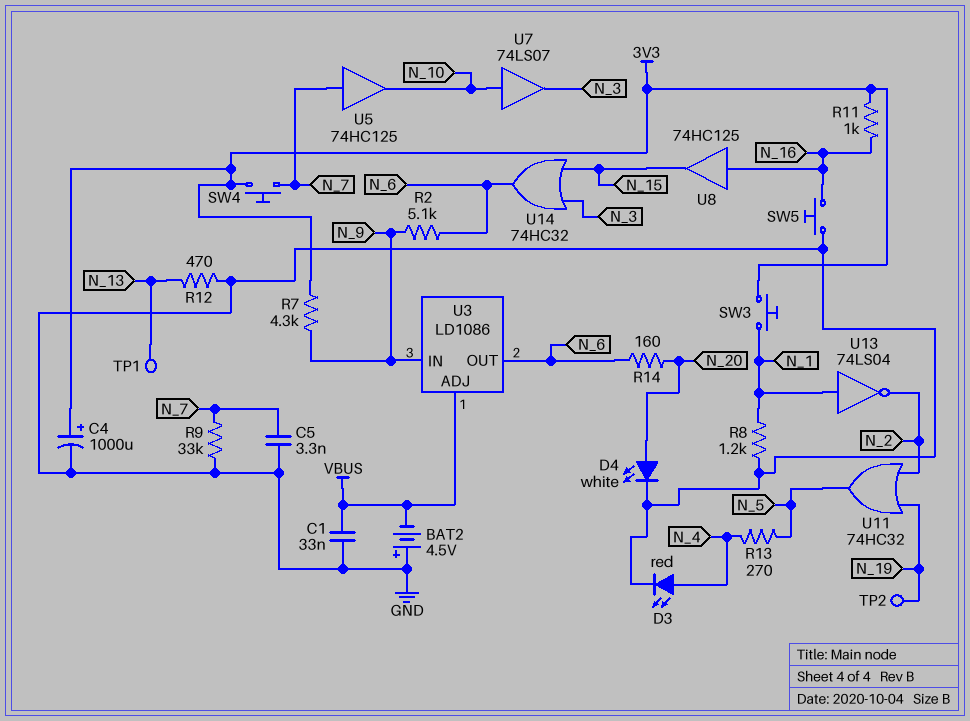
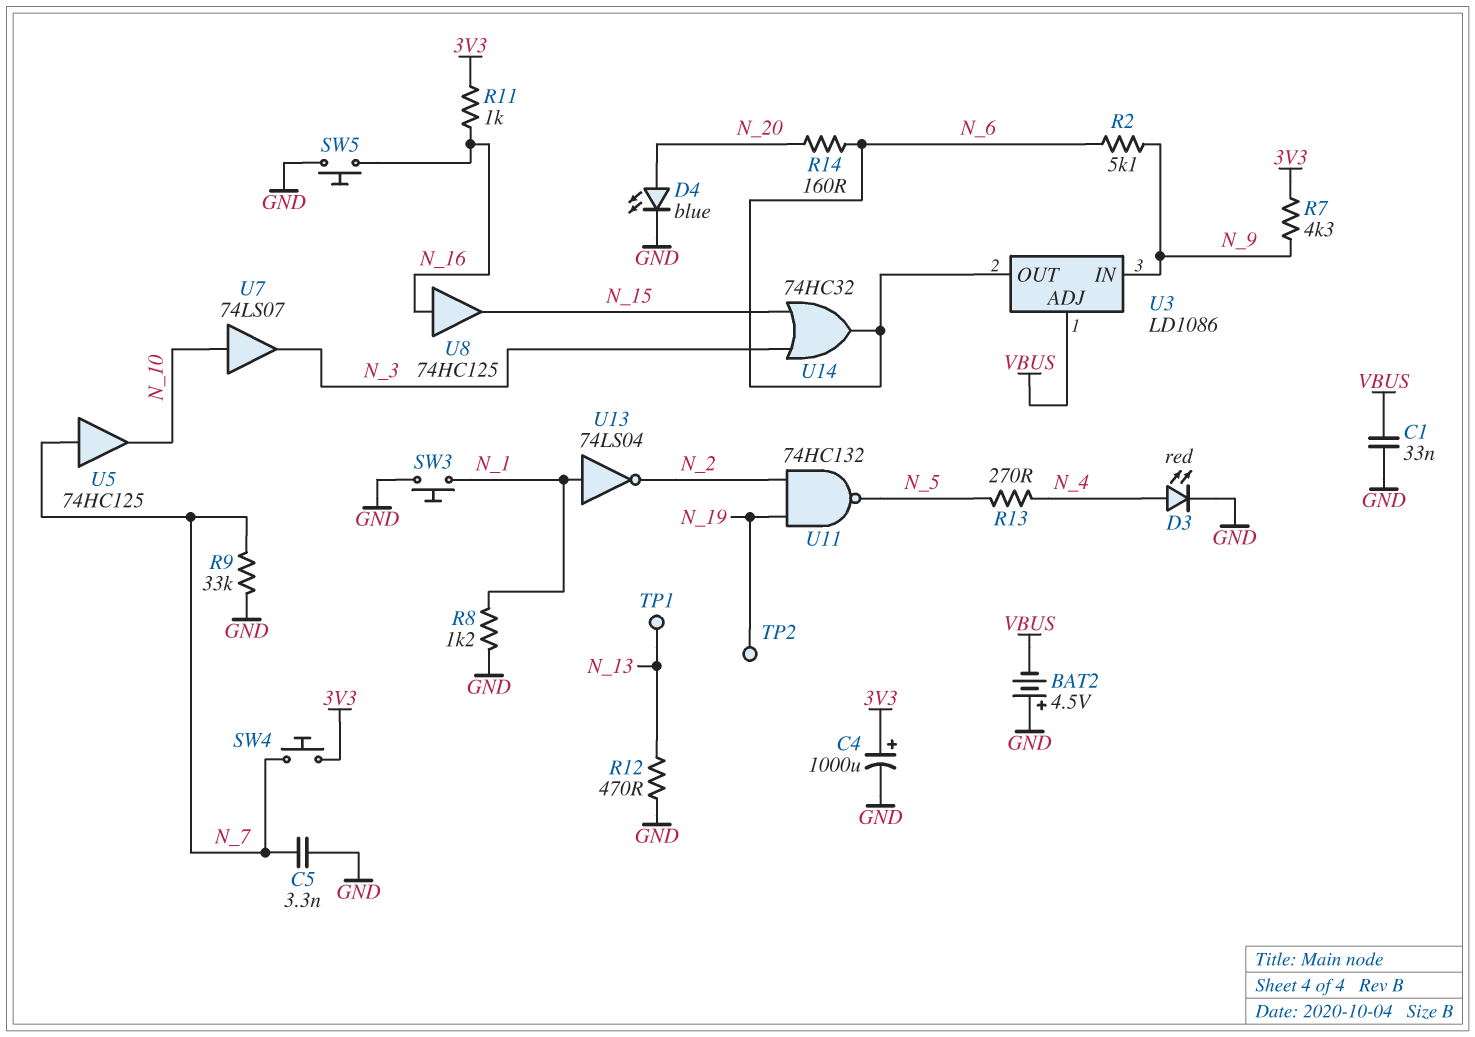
D4: LED white (A N_20, K GND) -> LED blue (A N_20, K GND)
SW3: button (3V3, N_1) -> button (GND, N_1)
U11: OR 74HC32 (in N_2, in N_19, out N_5) -> NAND 74HC132 (in N_2, in N_19, out N_5)

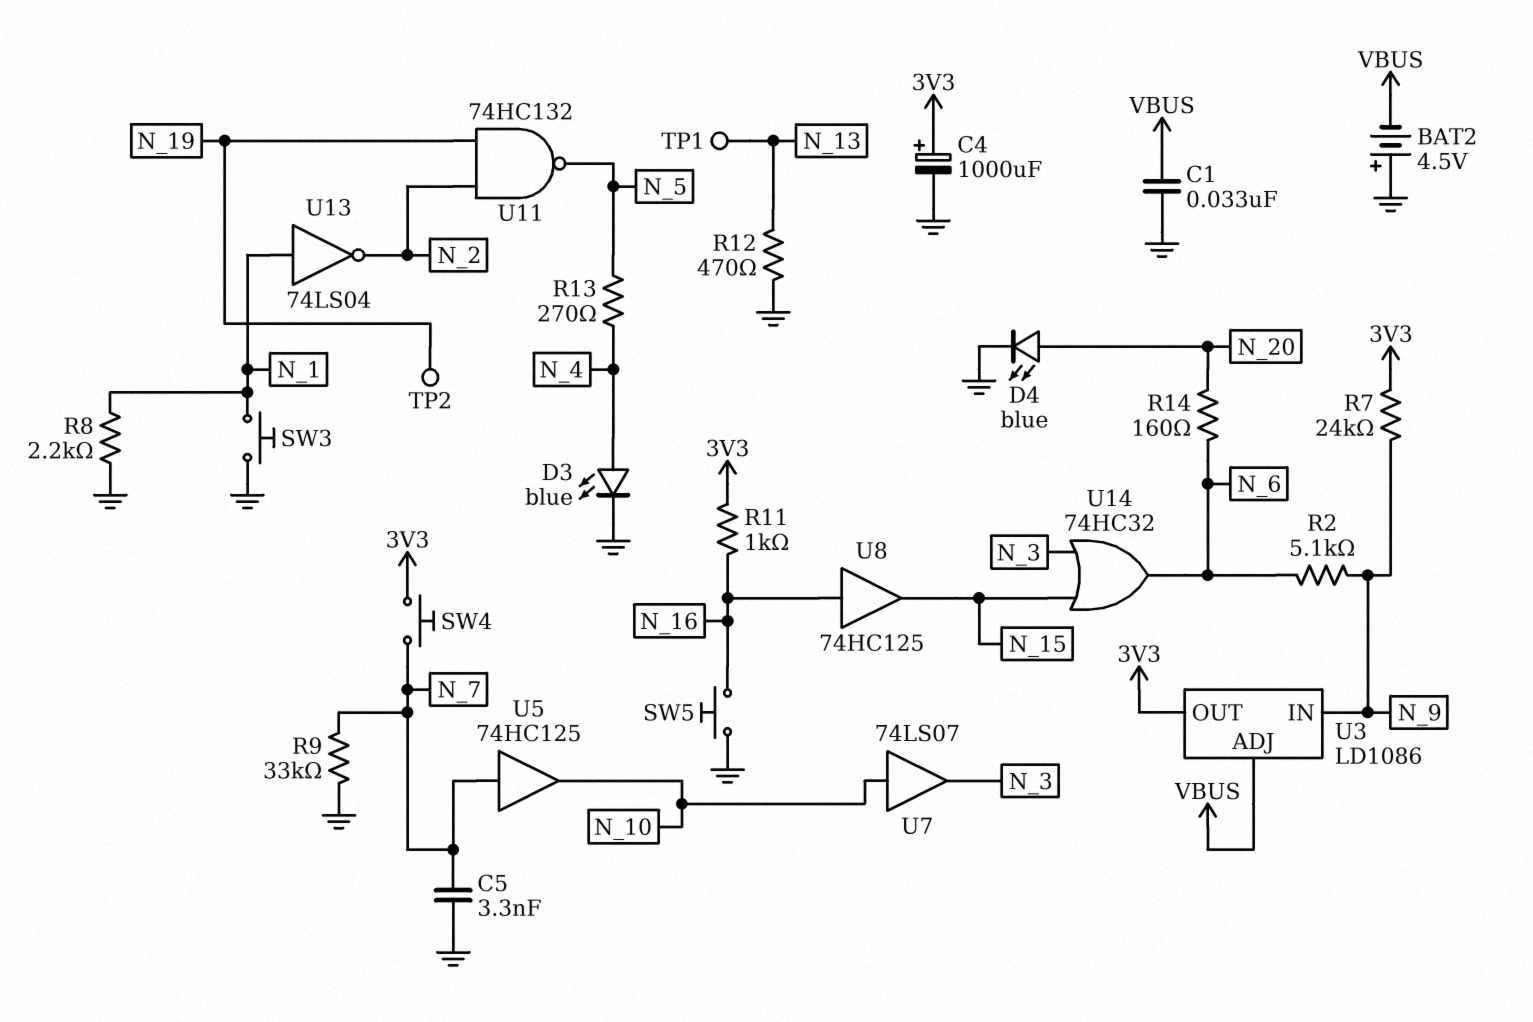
D3: LED red (A N_4, K GND) -> LED blue (A N_4, K GND)
R7: 4.3k (3V3, N_9) -> 24k (3V3, N_9)
R8: 1.2k (GND, N_1) -> 2.2k (GND, N_1)
U3 pin OUT: N_6 -> 3V3

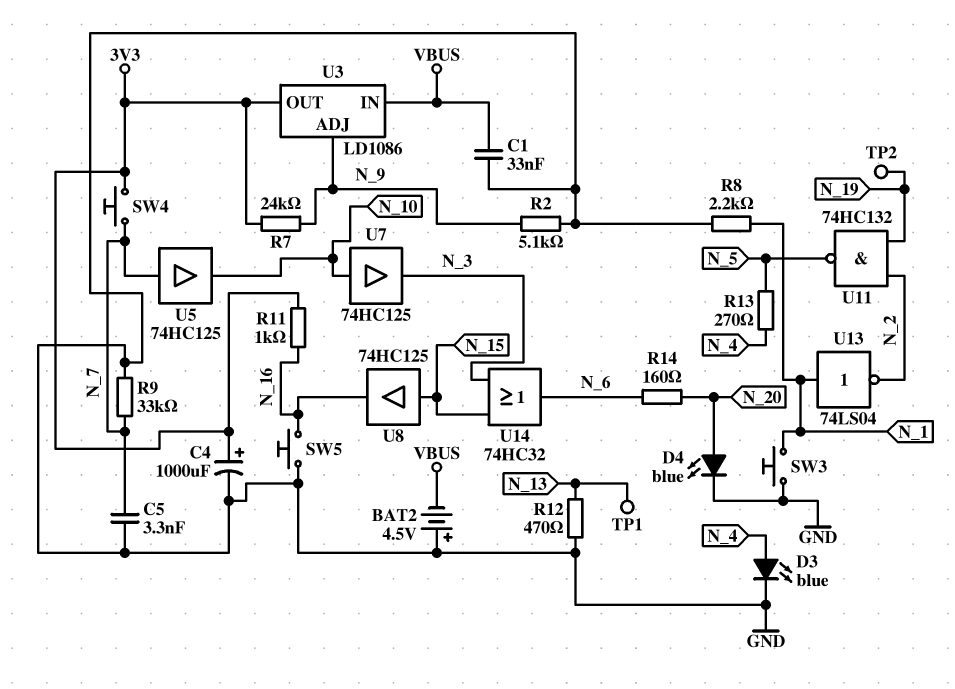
R2: 5.1k (N_6, N_9) -> 5.1k (GND, N_9)
U3 pin ADJ: VBUS -> N_9
U3 pin IN: N_9 -> VBUS
U7: buffer 74LS07 (in N_10, out N_3) -> buffer 74HC125 (in N_10, out N_3)
U8: buffer 74HC125 (in N_16, out N_15) -> buffer 74HC125 (in N_15, out N_16)

